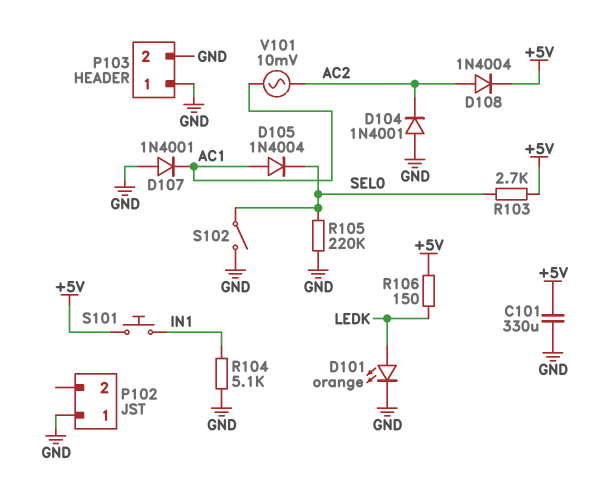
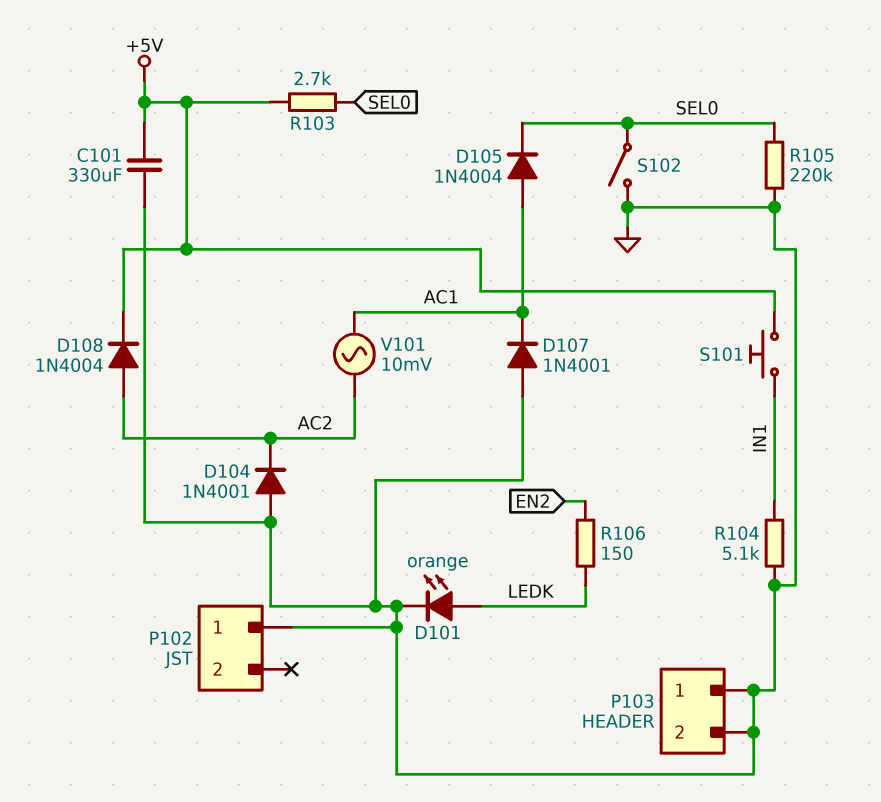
R106: 150 (+5V, LEDK) -> 150 (EN2, LEDK)

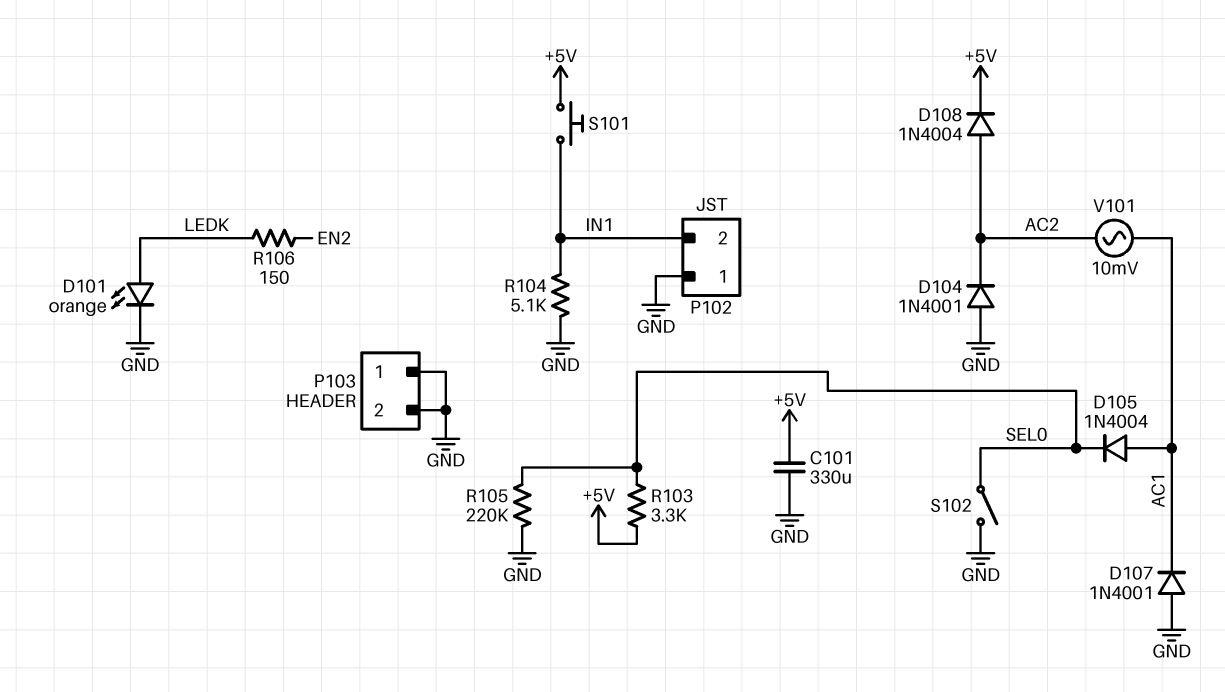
P102 pin 2: none -> IN1
R103: 2.7k (+5V, SEL0) -> 3.3k (+5V, SEL0)

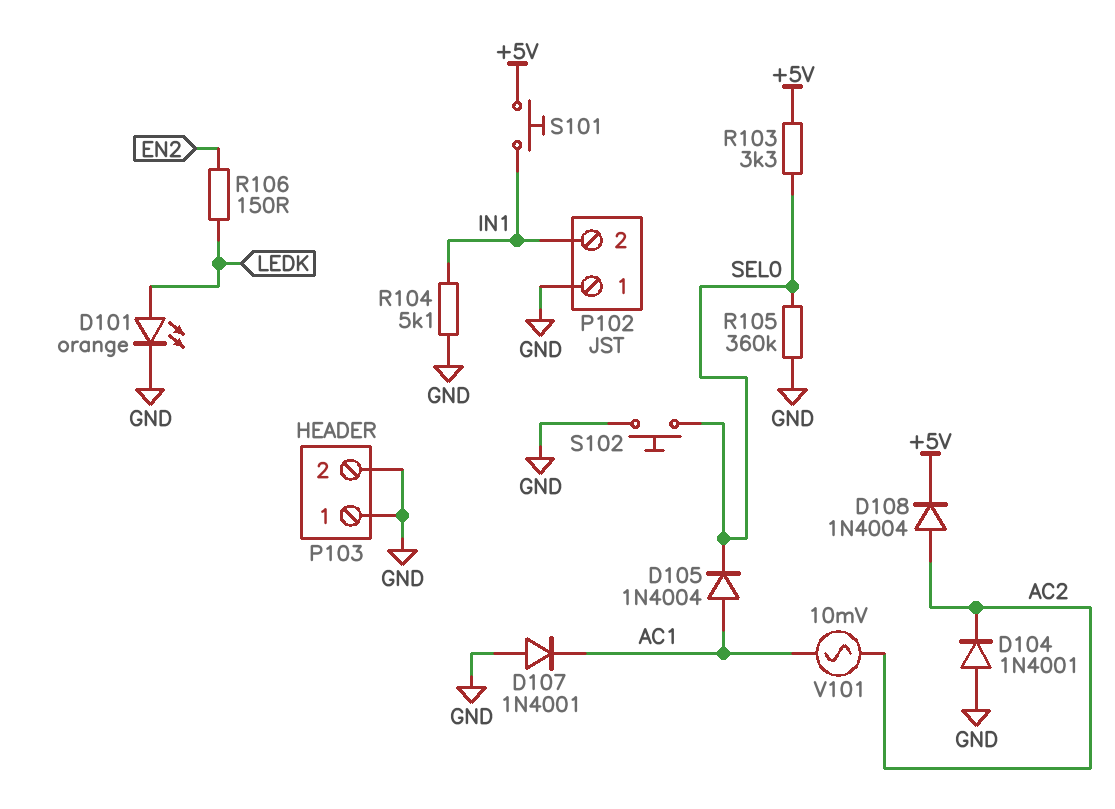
C101: 330uF (+5V, GND) -> none
R105: 220k (GND, SEL0) -> 360k (GND, SEL0)
S102: switch (GND, SEL0) -> button (GND, SEL0)

